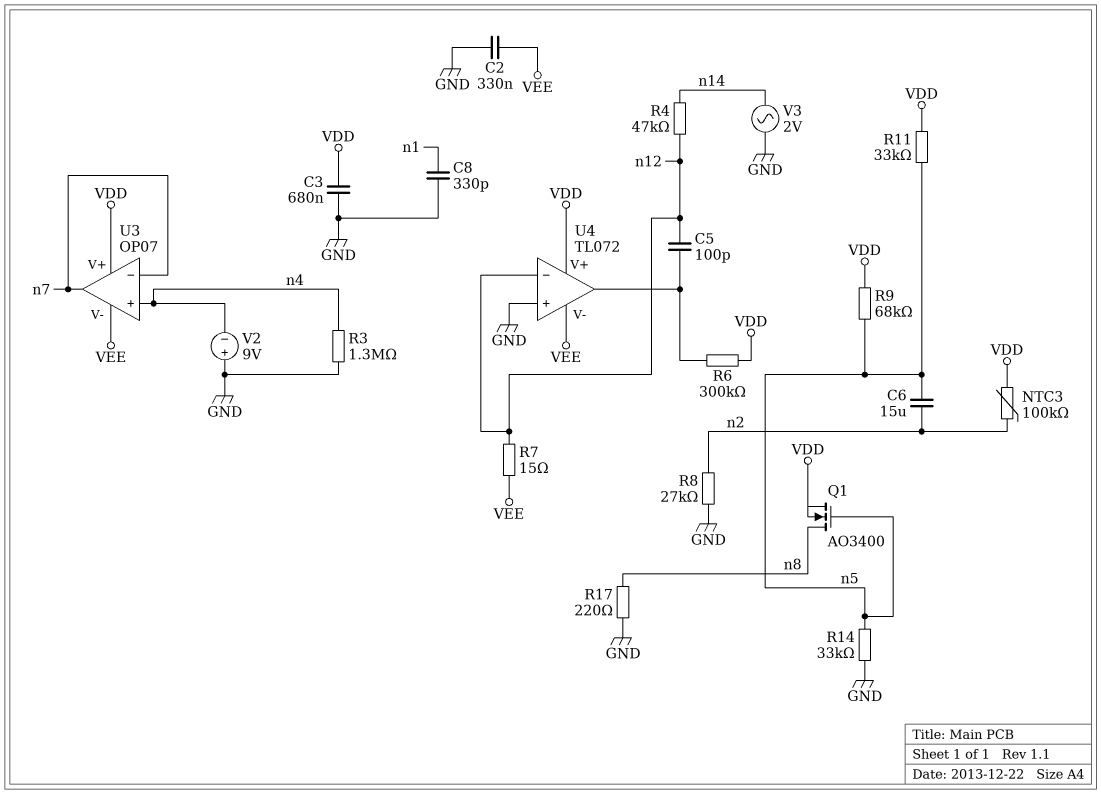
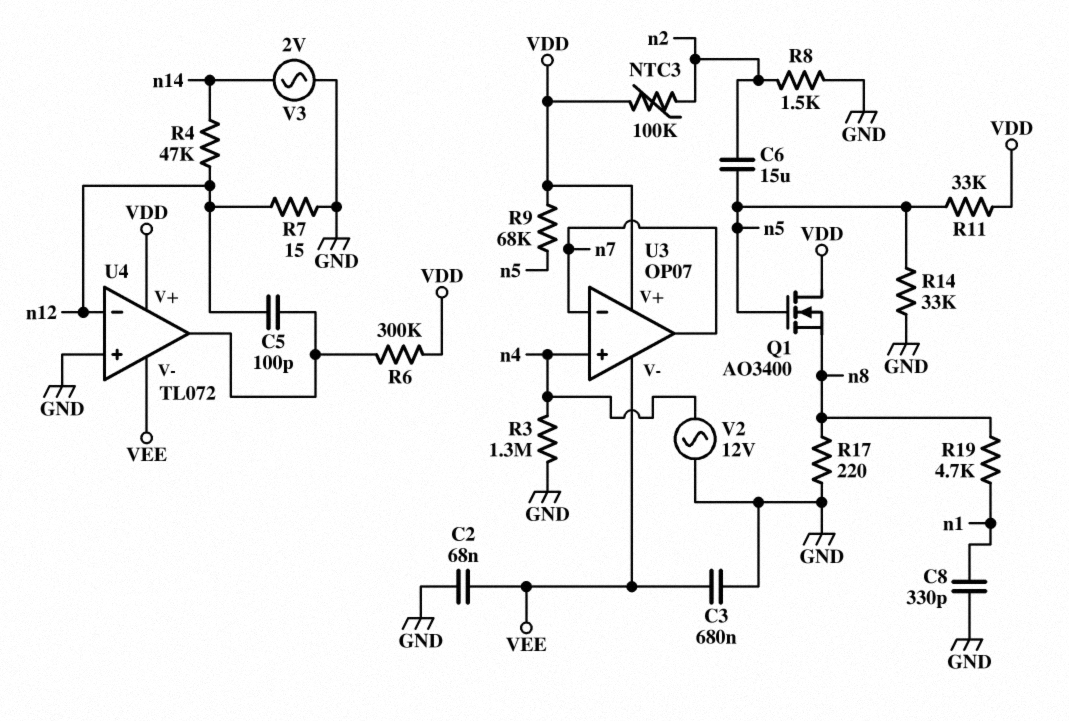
C2: 330nF (GND, VEE) -> 68nF (GND, VEE)
C3: 680nF (GND, VDD) -> 680nF (GND, VEE)
Q1: NMOS AO3400 (G n5, D n8, S VDD) -> NMOS AO3400 (G n5, D VDD, S n8)
R7: 15 (VEE, n12) -> 15 (GND, n12)
R8: 27k (GND, n2) -> 1.5k (GND, n2)
R19: none -> 4.7k (n1, n8)
V2: 9V (plus GND, minus n4) -> AC 12V (GND, n4)

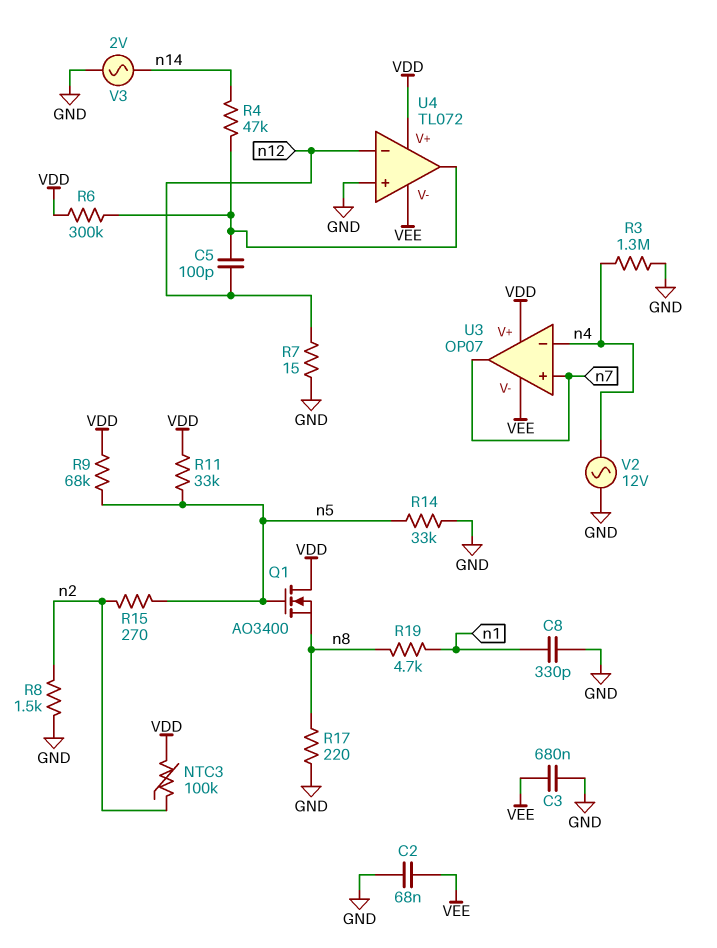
C6: 15uF (n2, n5) -> none
R4: 47k (n12, n14) -> 47k (U4/out, n14)
R15: none -> 270 (n2, n5)
U3 pin in+: n4 -> n7
U3 pin in-: n7 -> n4

